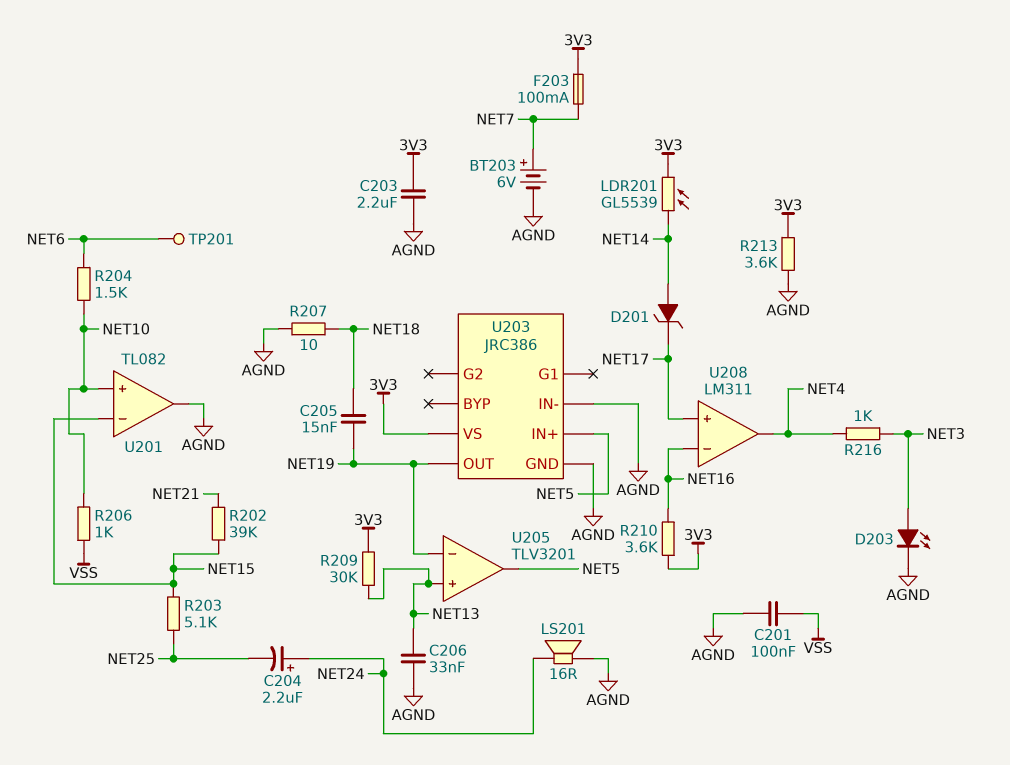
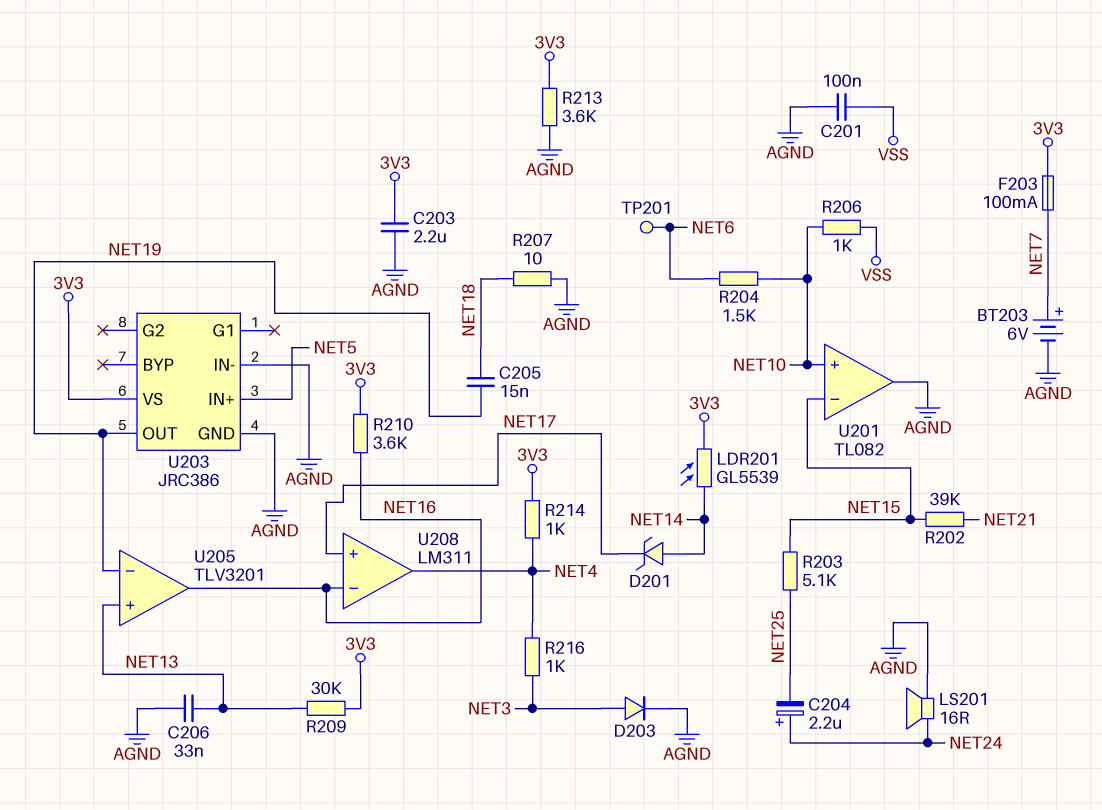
D203: LED (A NET3, K AGND) -> diode (A NET3, K AGND)
R214: none -> 1k (3V3, NET4)
U205 pin out: NET5 -> NET16

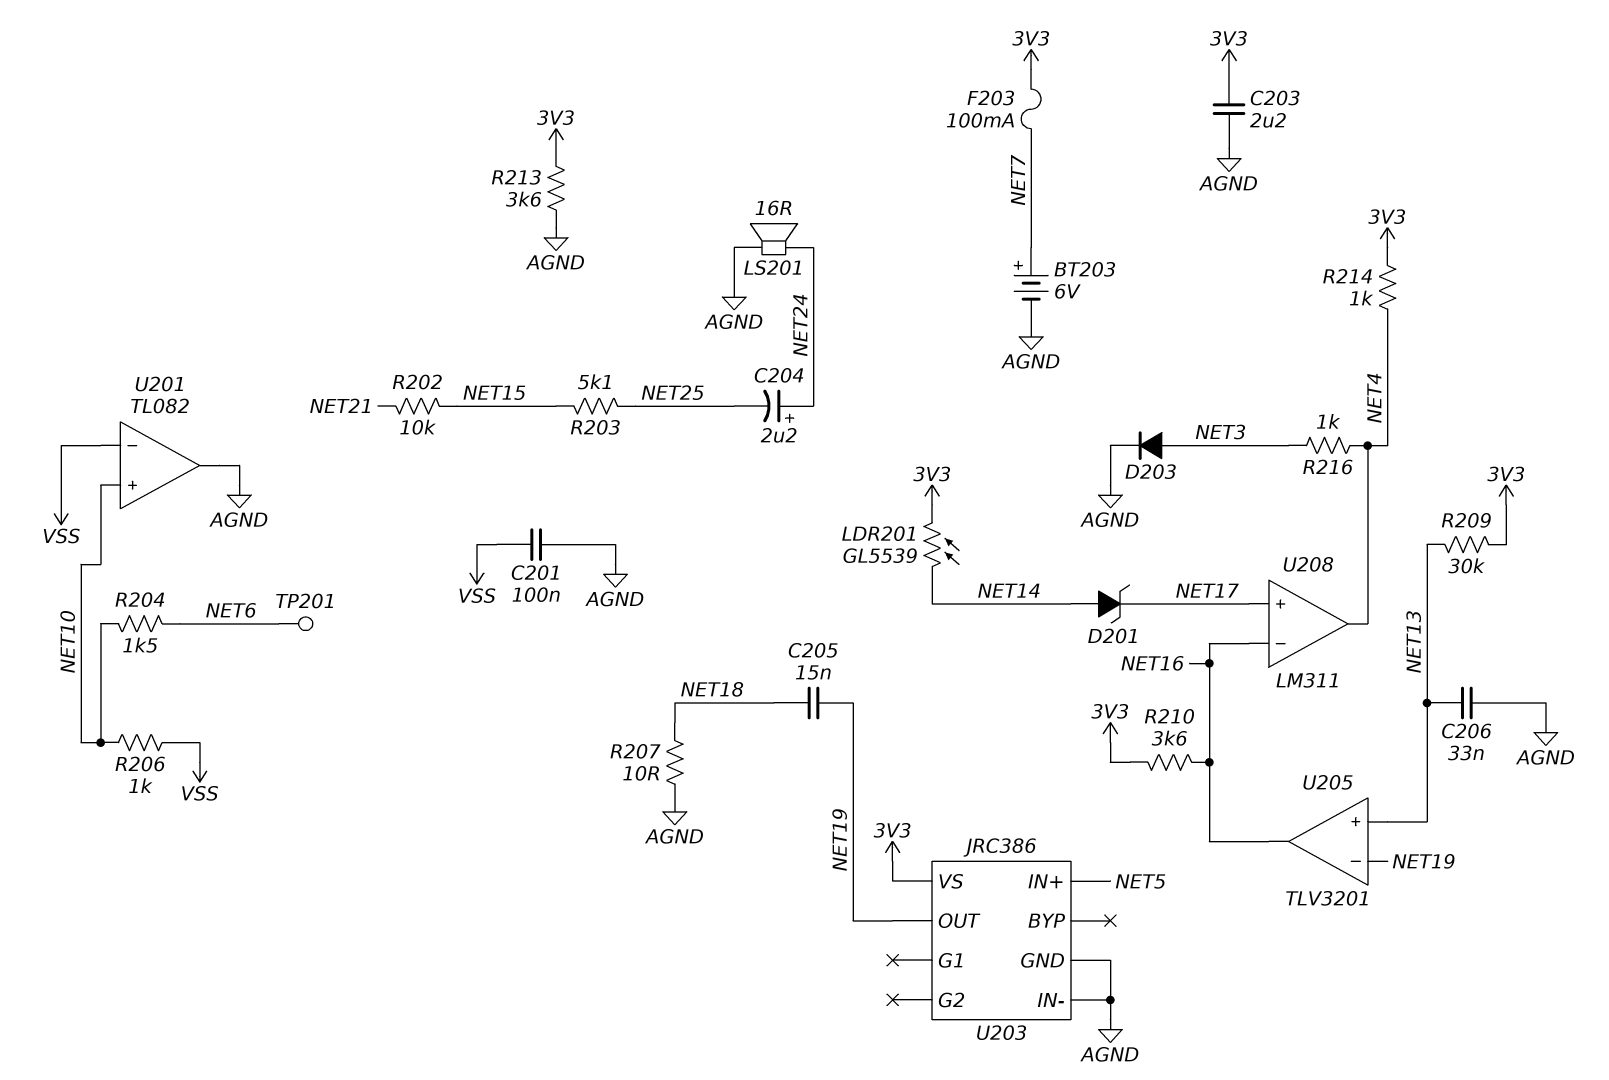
R202: 39k (NET15, NET21) -> 10k (NET15, NET21)
U201 pin in-: NET15 -> VSS

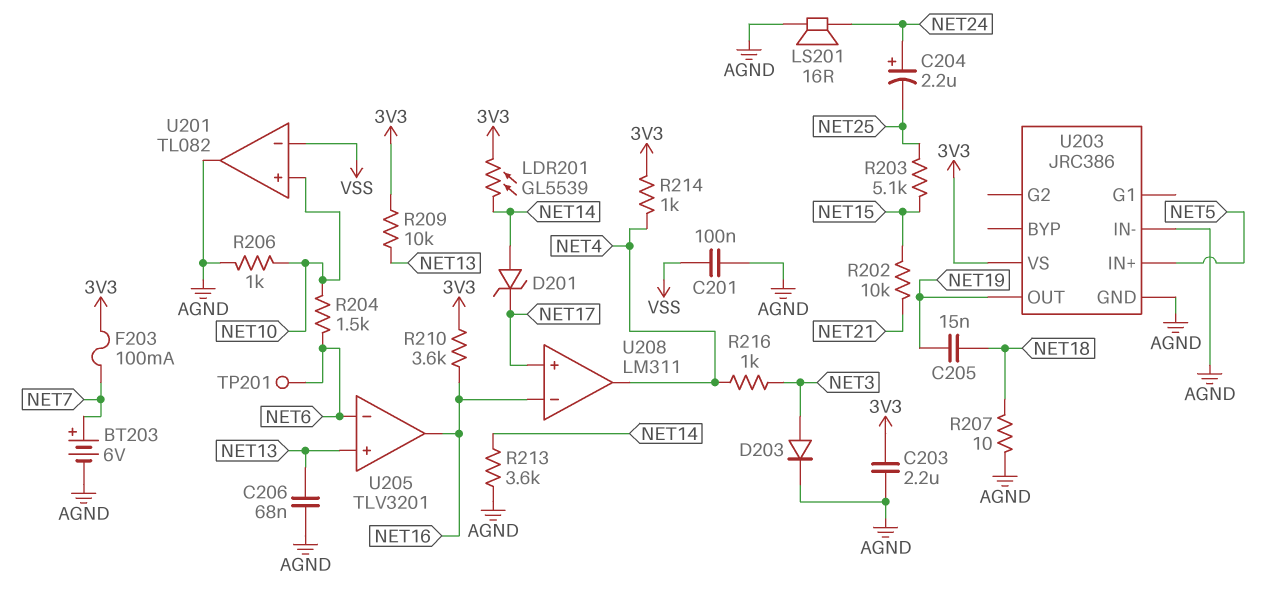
C206: 33nF (AGND, NET13) -> 68nF (AGND, NET13)
R206: 1k (NET10, VSS) -> 1k (AGND, NET10)
R209: 30k (3V3, NET13) -> 10k (3V3, NET13)
R213: 3.6k (3V3, AGND) -> 3.6k (AGND, NET14)
U205 pin in-: NET19 -> NET6

